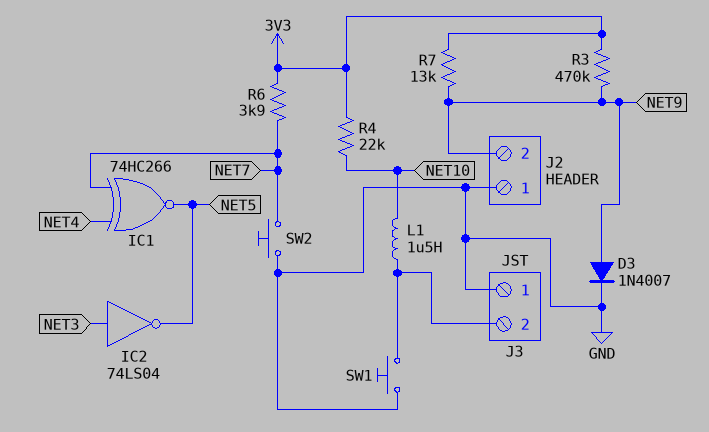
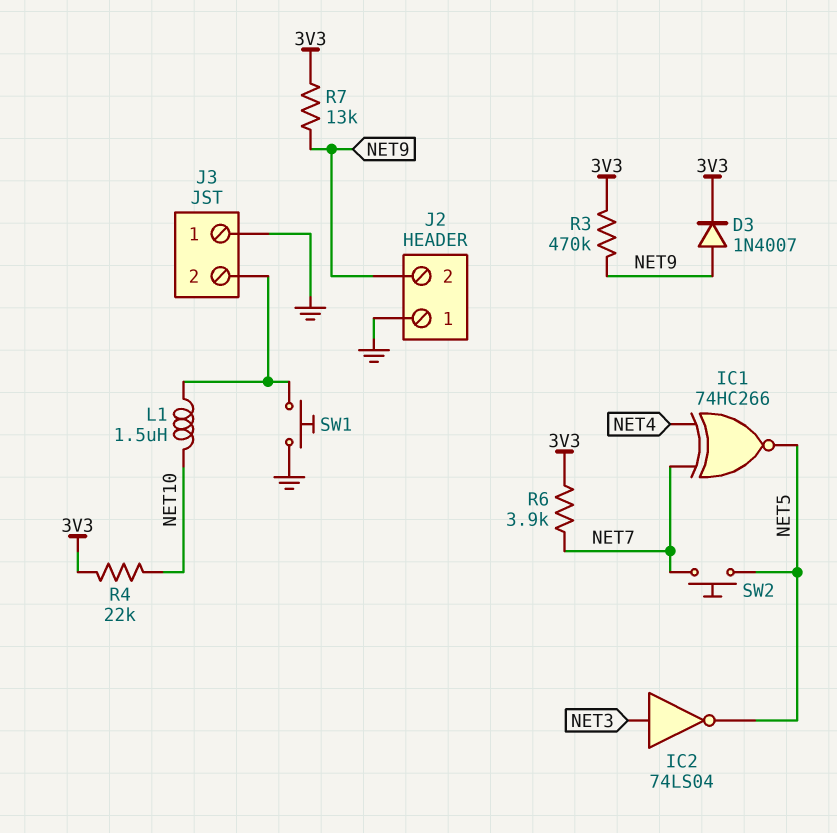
D3: diode 1N4007 (A NET9, K GND) -> diode 1N4007 (A NET9, K 3V3)
SW2: button (GND, NET7) -> button (NET5, NET7)

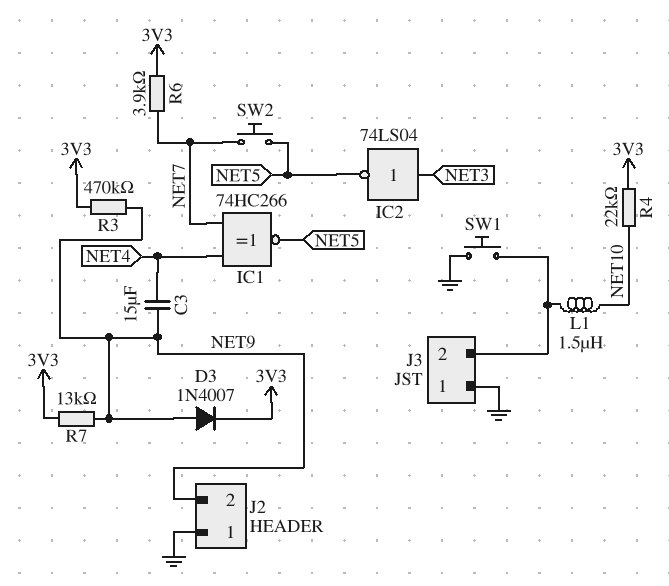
C3: none -> 15uF (NET4, NET9)

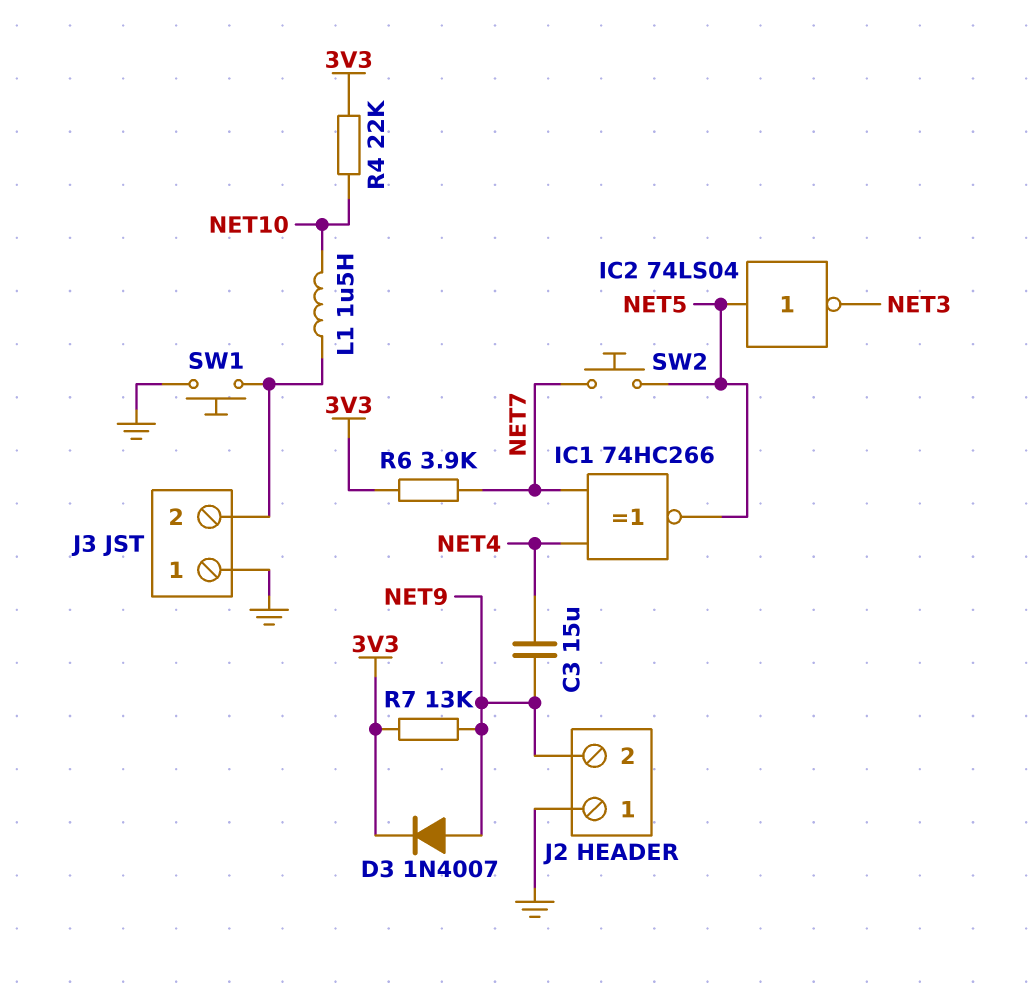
IC2: NOT 74LS04 (in NET3, out NET5) -> NOT 74LS04 (in NET5, out NET3)
R3: 470k (3V3, NET9) -> none

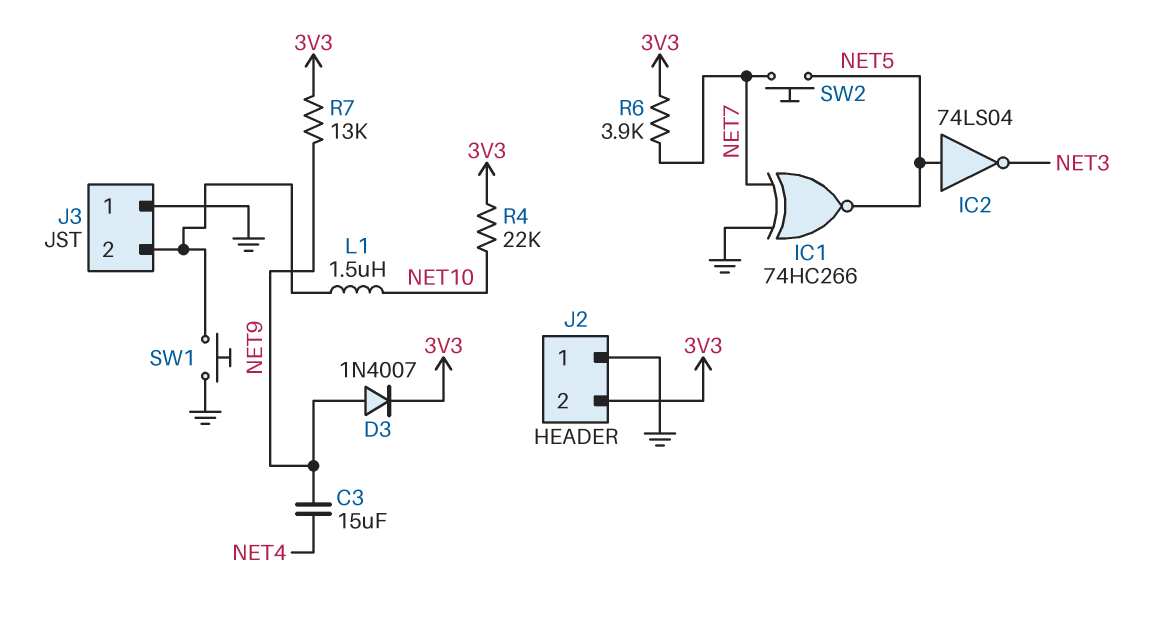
IC1: XNOR 74HC266 (in NET4, in NET7, out NET5) -> XNOR 74HC266 (in GND, in NET7, out NET5)
J2 pin 2: NET9 -> 3V3

